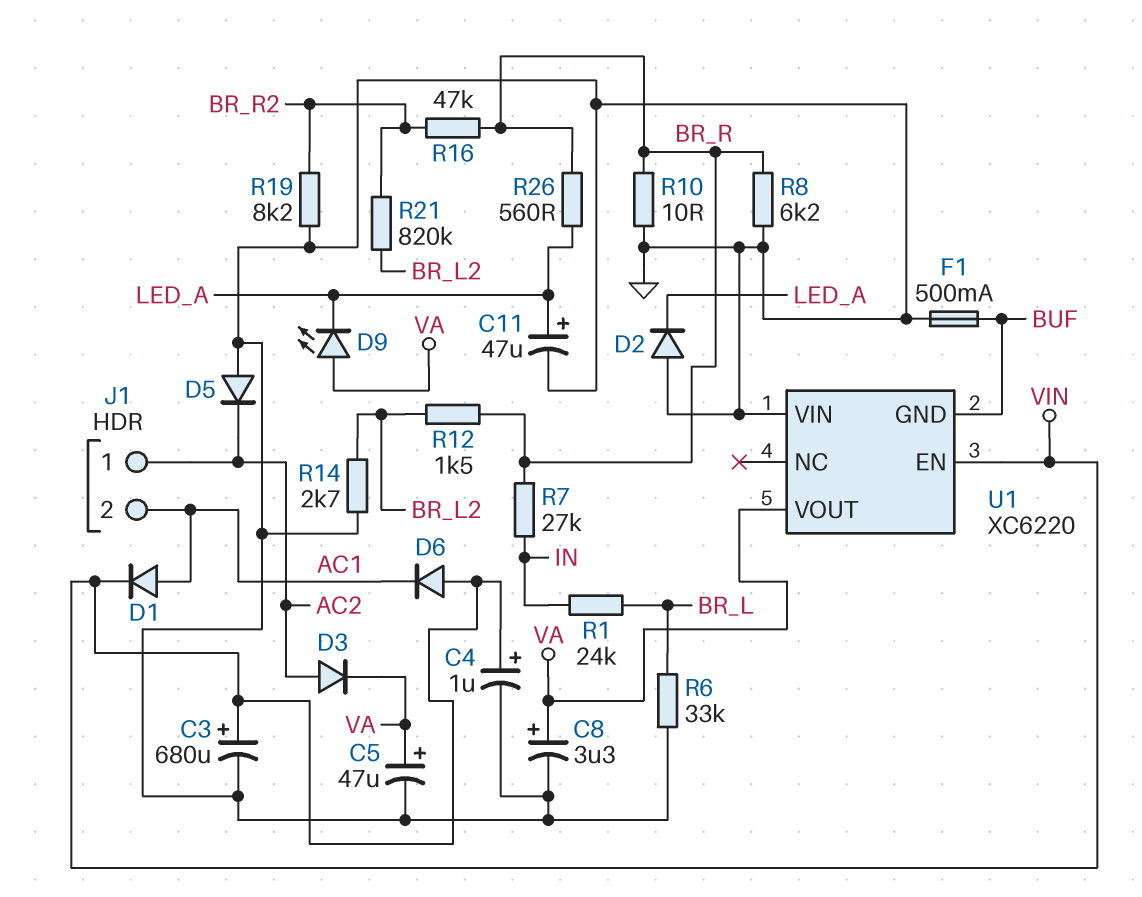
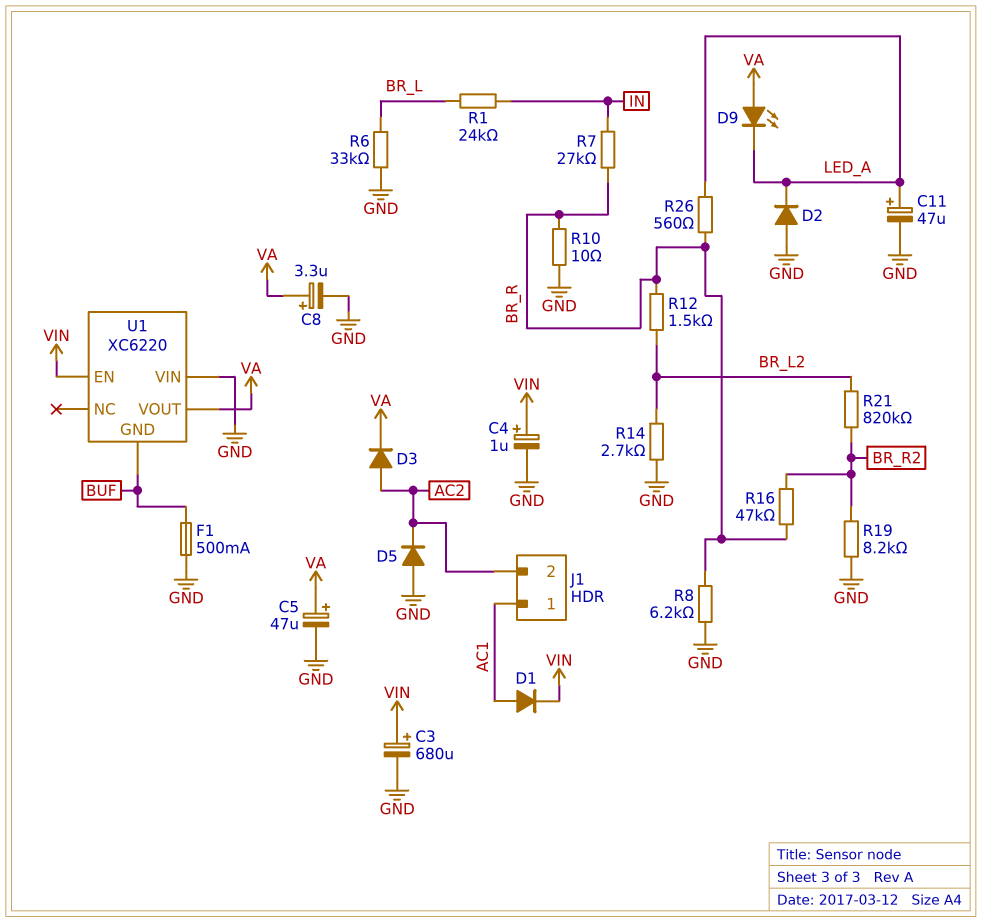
D6: diode (A VIN, K AC1) -> none
J1 pin 1: AC2 -> AC1
J1 pin 2: AC1 -> AC2

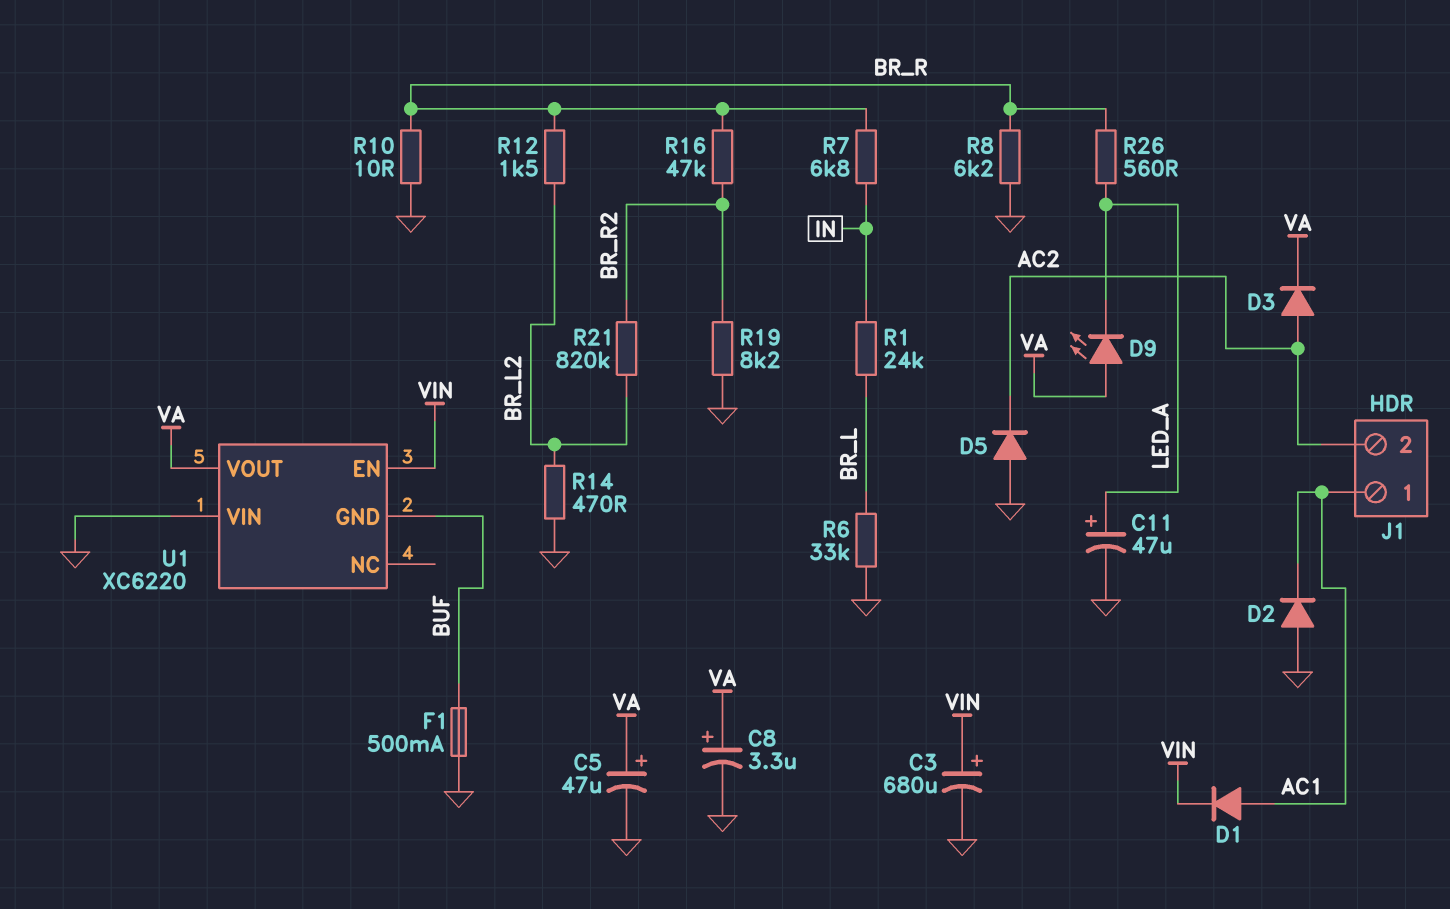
C4: 1uF (plus VIN, minus GND) -> none
D2: diode (A GND, K LED_A) -> diode (A GND, K AC1)
R7: 27k (BR_R, IN) -> 6.8k (BR_R, IN)
R14: 2.7k (BR_L2, GND) -> 470 (BR_L2, GND)

